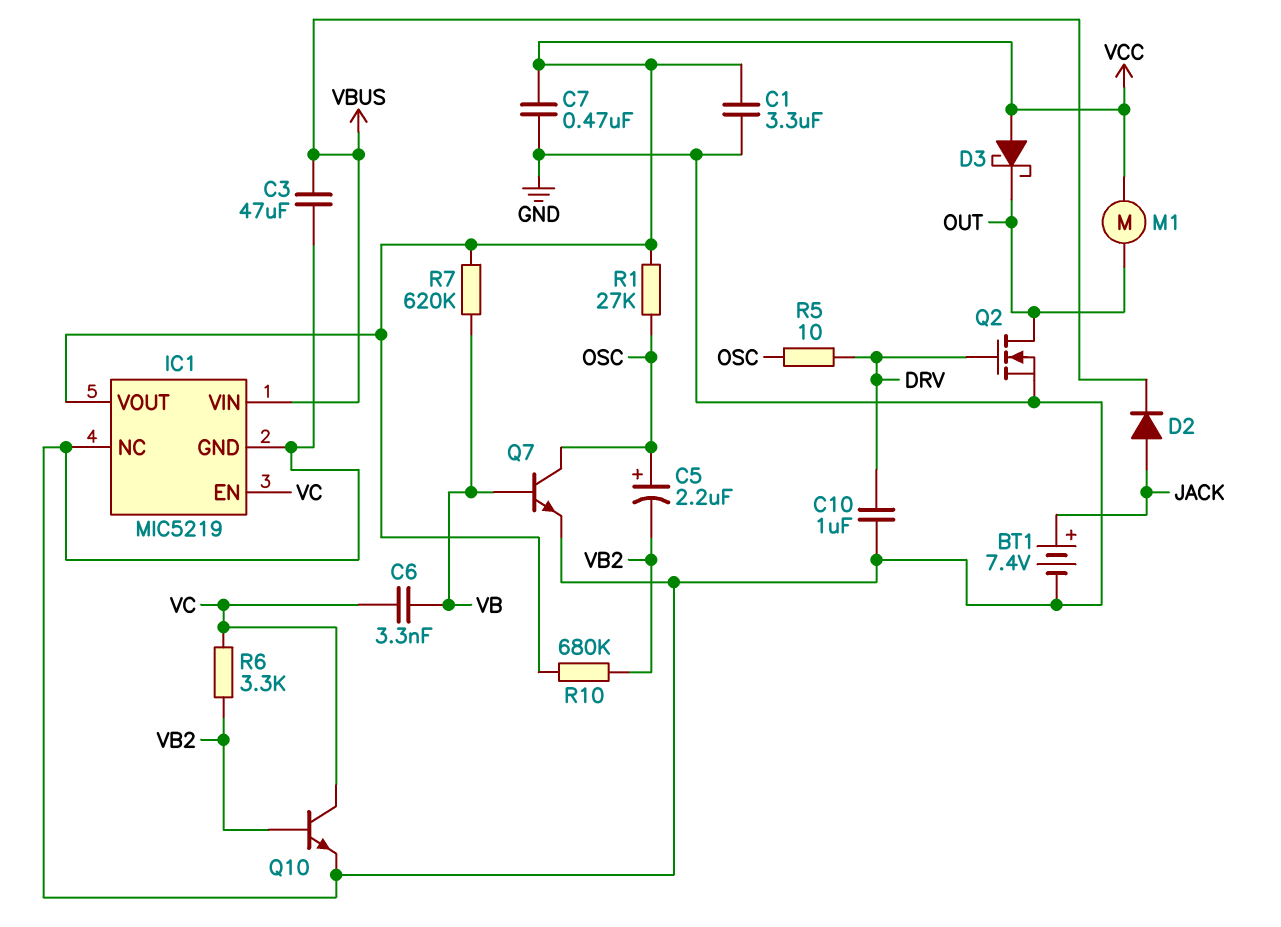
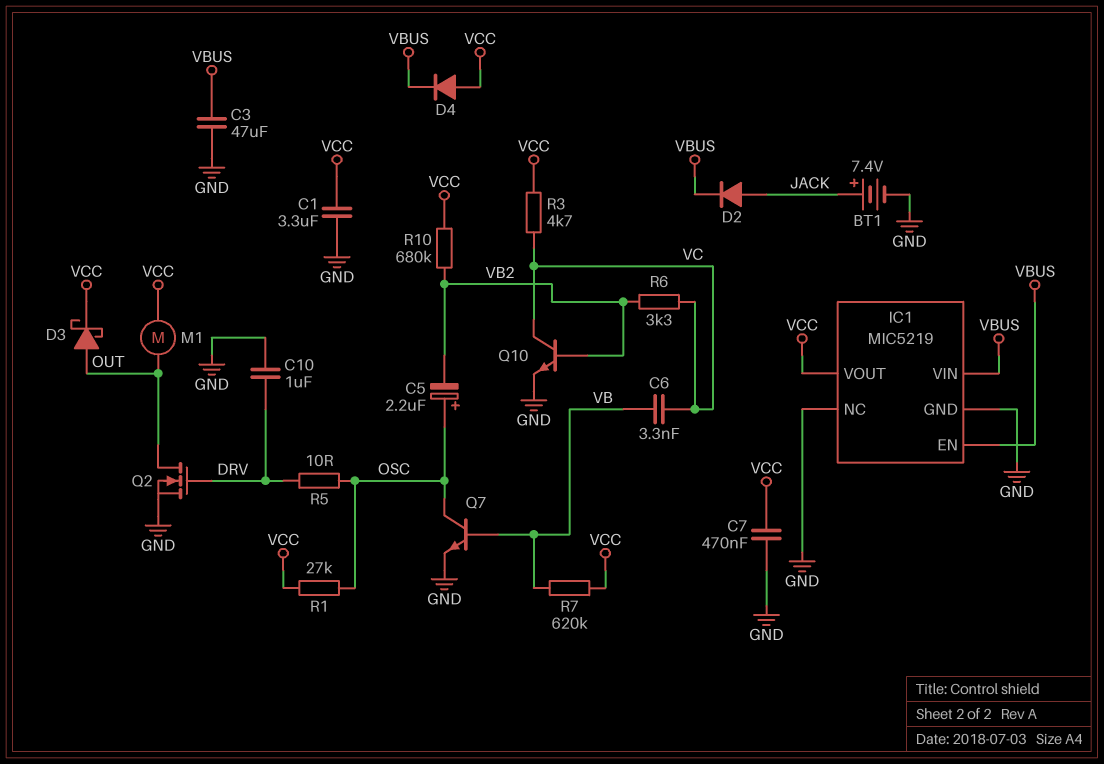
D3: schottky (A VCC, K OUT) -> schottky (A OUT, K VCC)
D4: none -> diode (A VCC, K VBUS)
IC1 pin EN: VC -> VBUS
R3: none -> 4.7k (VC, VCC)

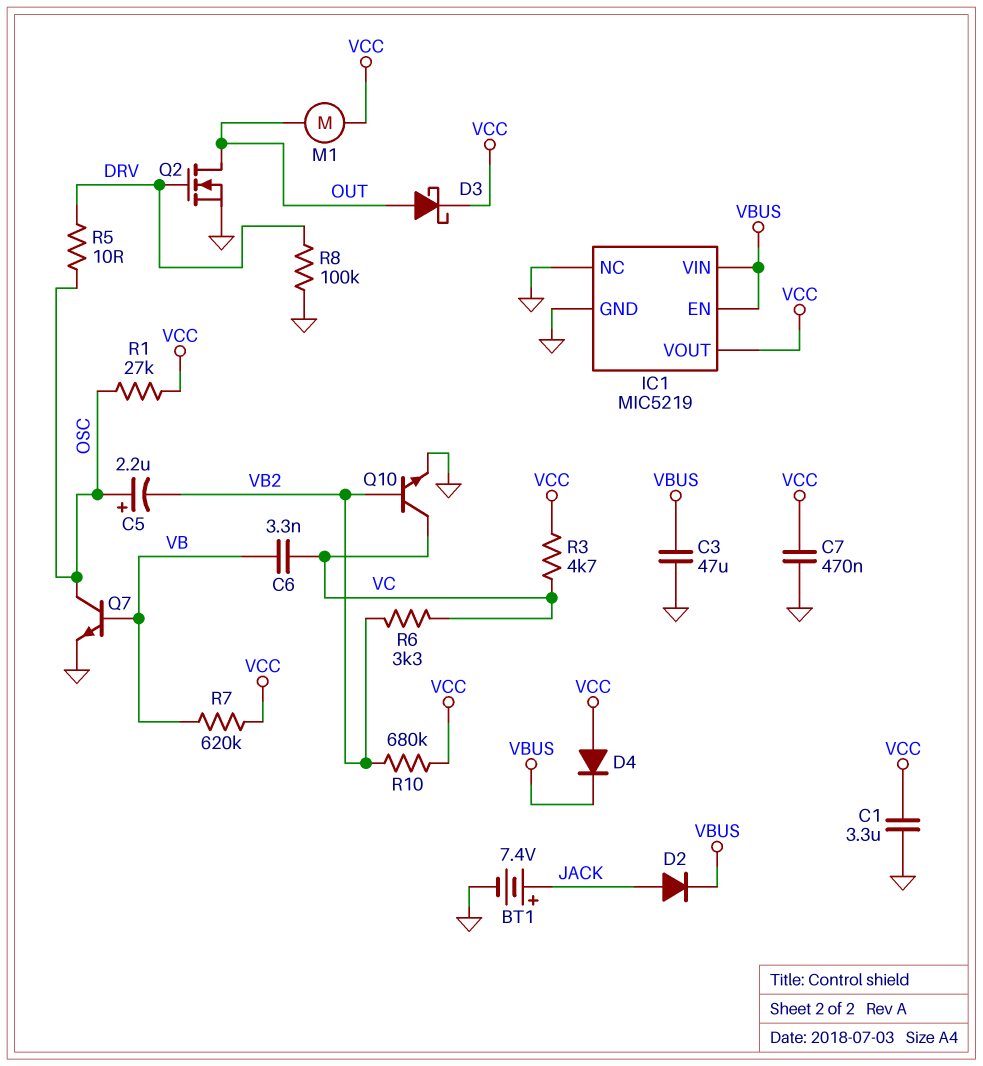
C10: 1uF (DRV, GND) -> none
R8: none -> 100k (DRV, GND)

